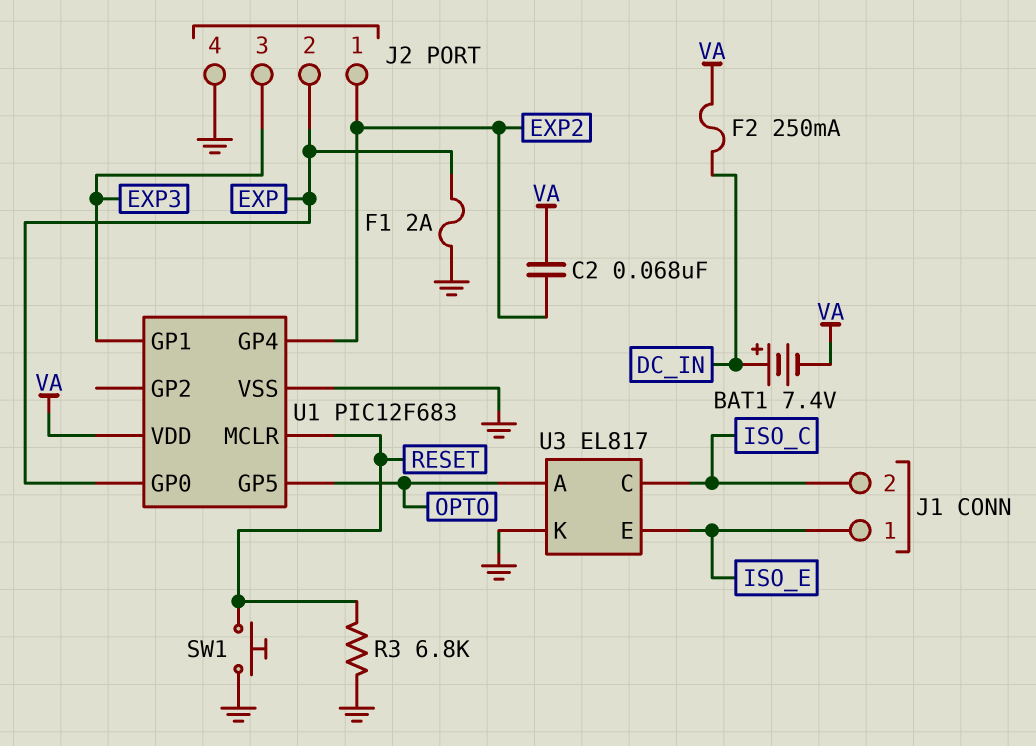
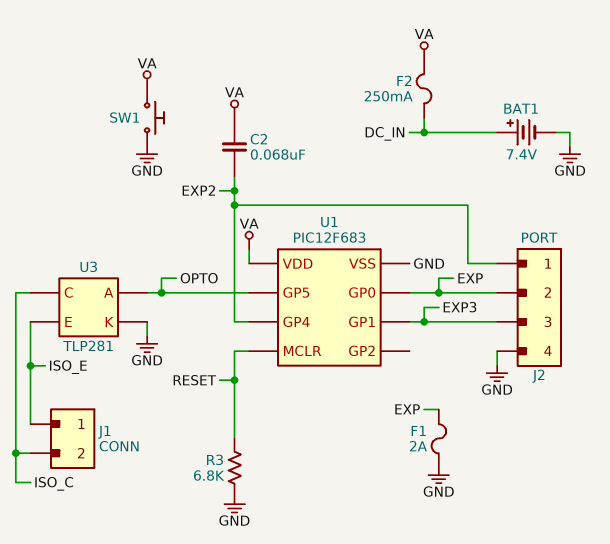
BAT1: 7.4V (plus DC_IN, minus VA) -> 7.4V (plus DC_IN, minus GND)
SW1: button (GND, RESET) -> button (GND, VA)
U3: EL817 -> TLP281

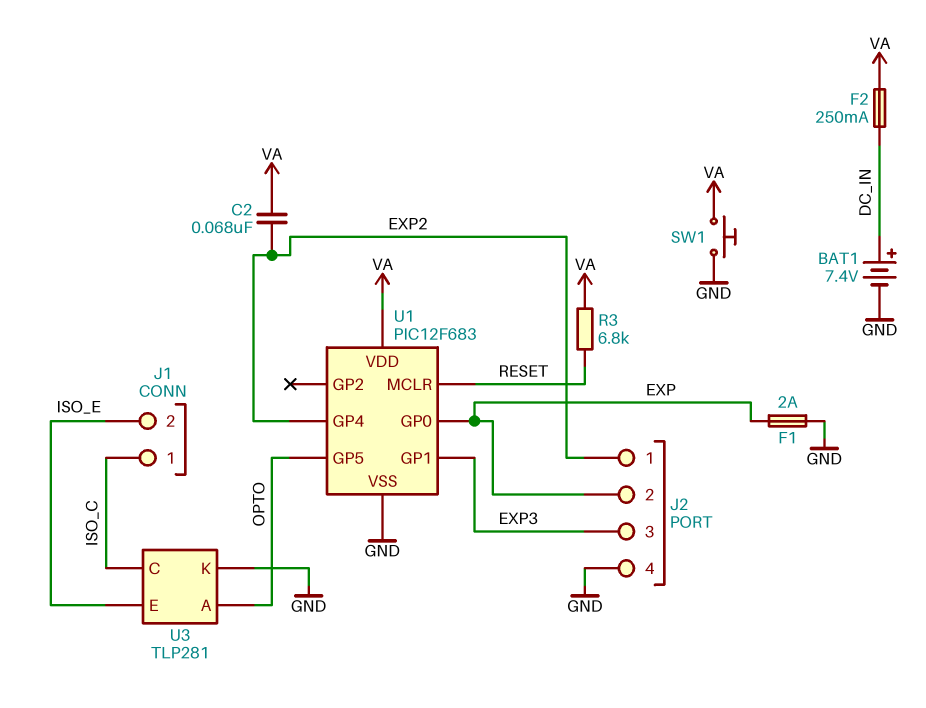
J1 pin 1: ISO_E -> ISO_C
J1 pin 2: ISO_C -> ISO_E
R3: 6.8k (GND, RESET) -> 6.8k (RESET, VA)

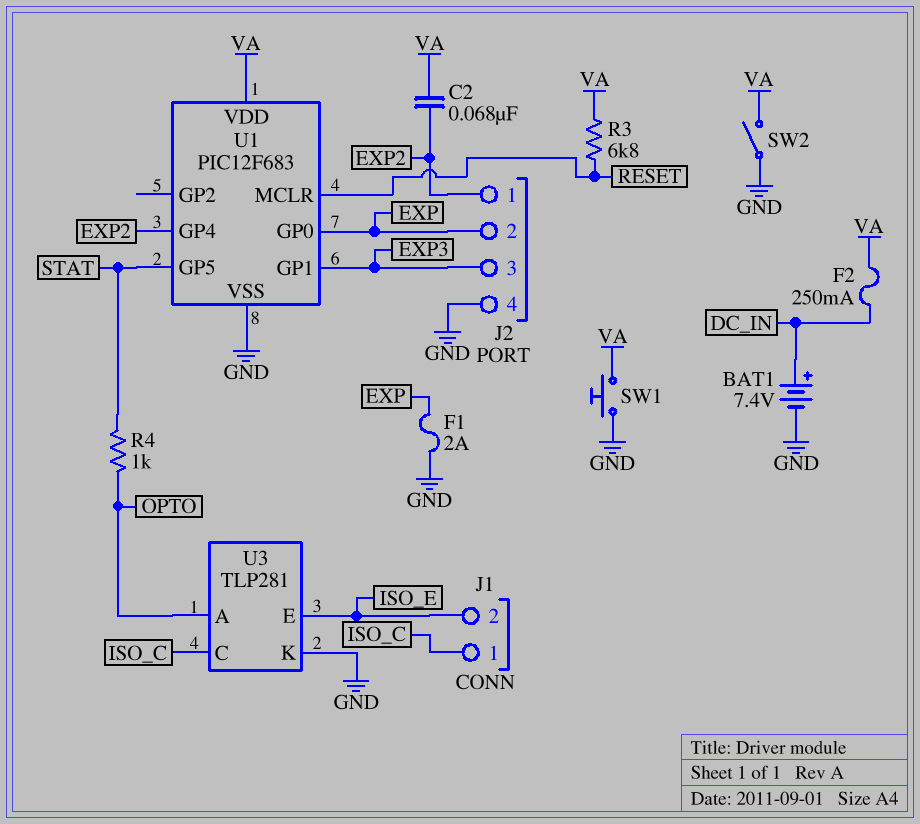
R4: none -> 1k (OPTO, STAT)
SW2: none -> switch (GND, VA)
U1 pin GP5: OPTO -> STAT

